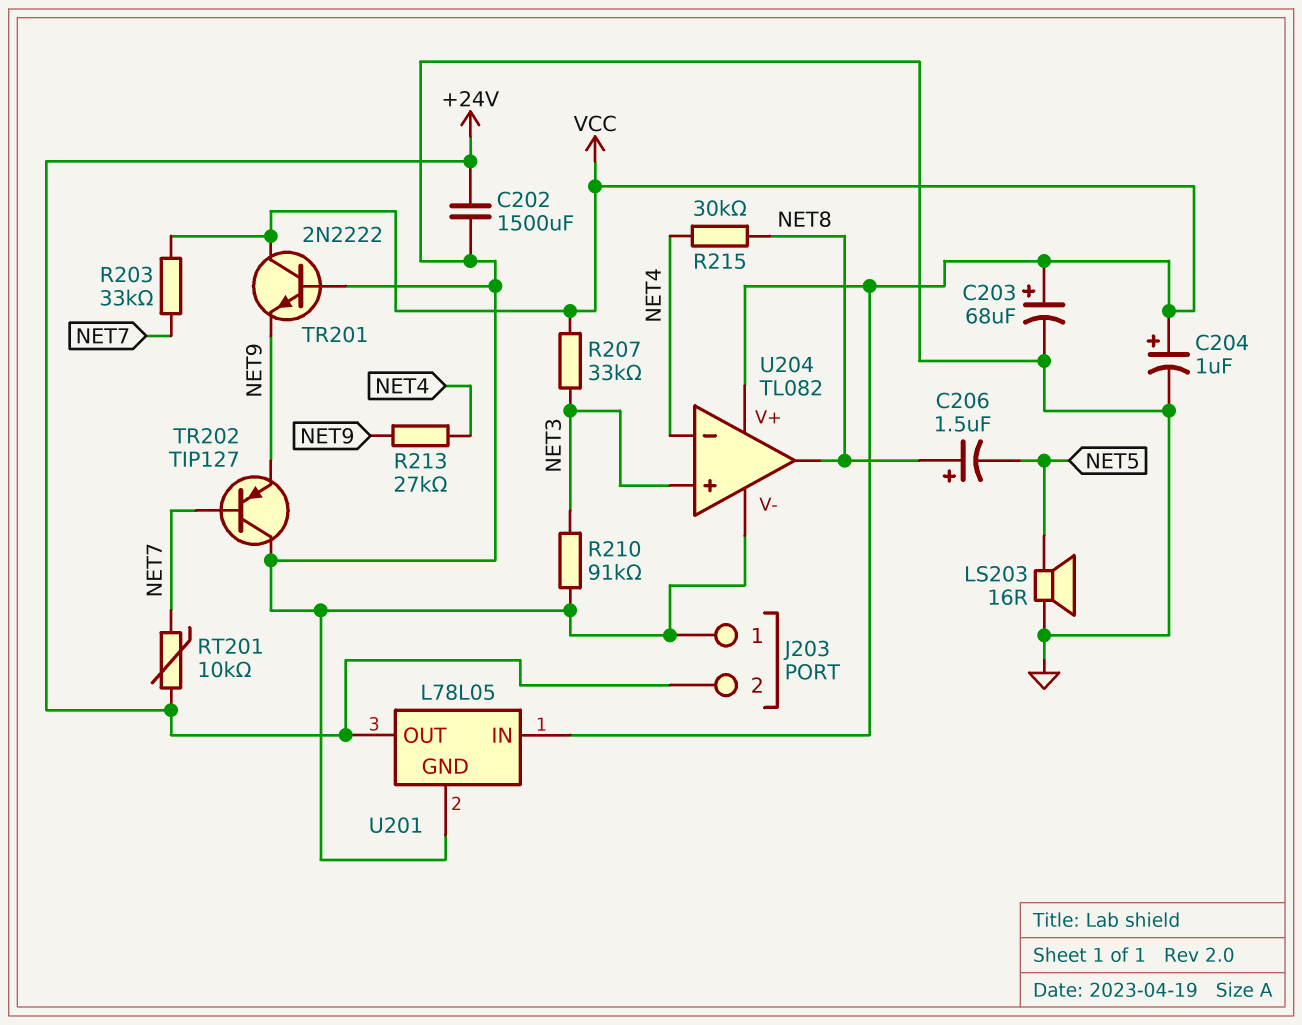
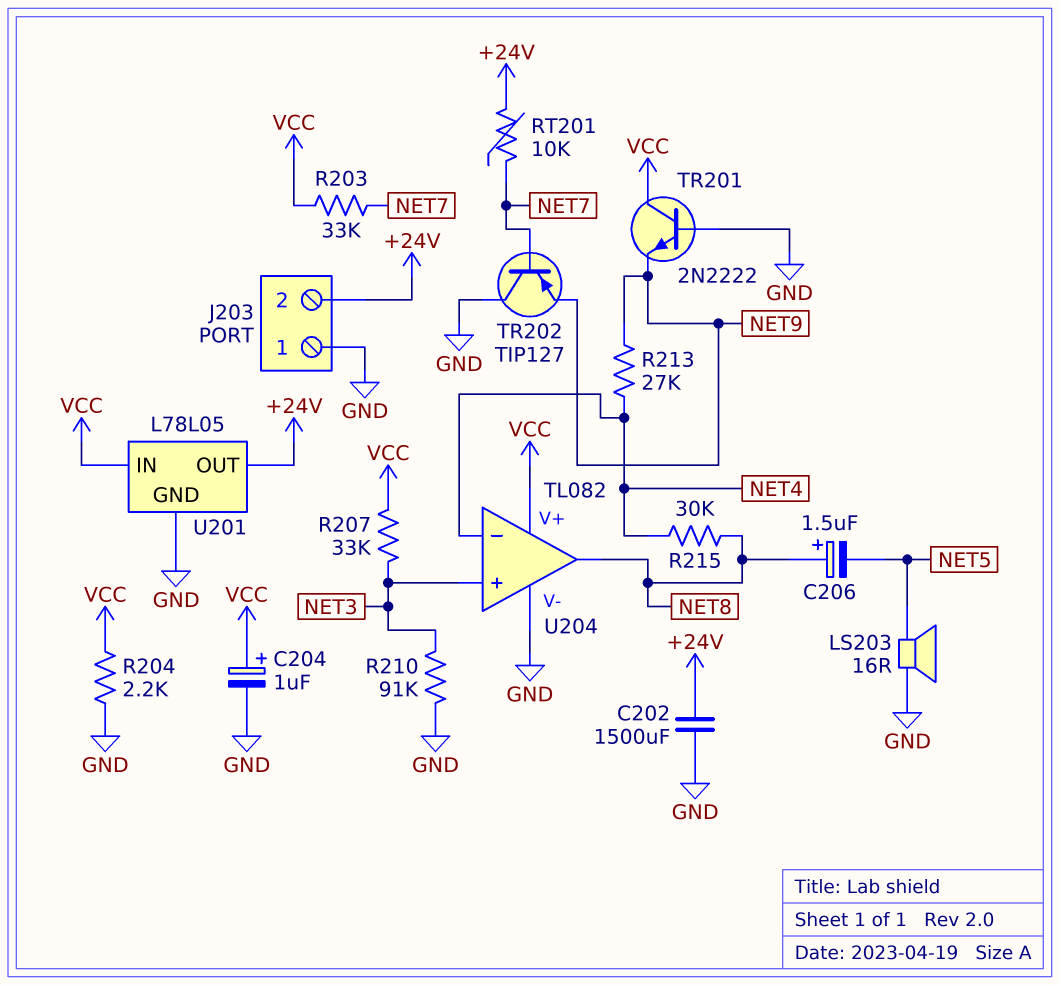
C203: 68uF (plus VCC, minus GND) -> none
R204: none -> 2.2k (GND, VCC)

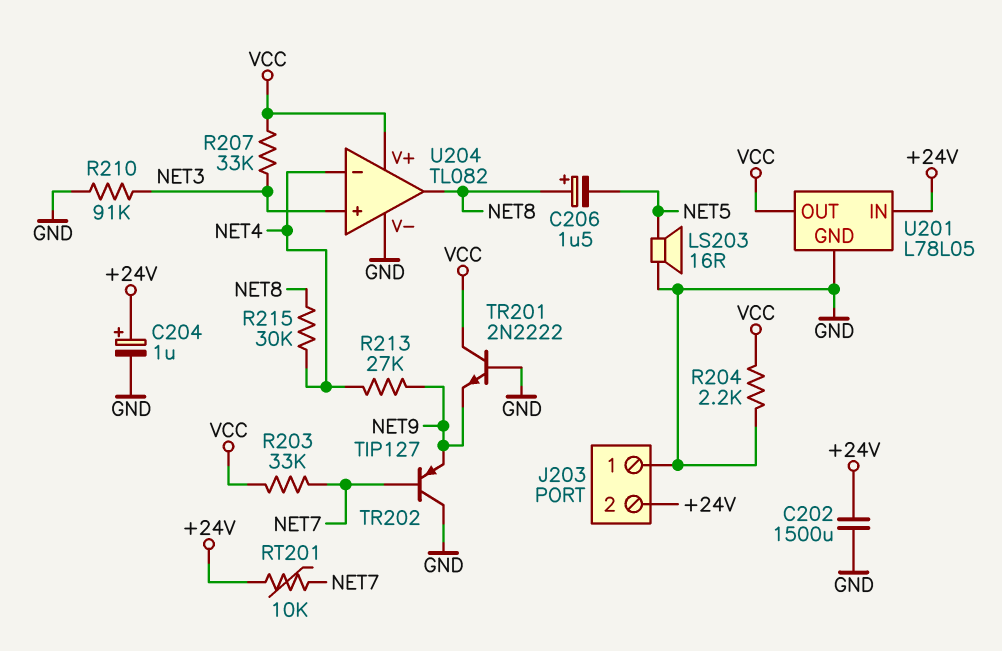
C204: 1uF (plus VCC, minus GND) -> 1uF (plus +24V, minus GND)
U201 pin IN: VCC -> +24V
U201 pin OUT: +24V -> VCC

